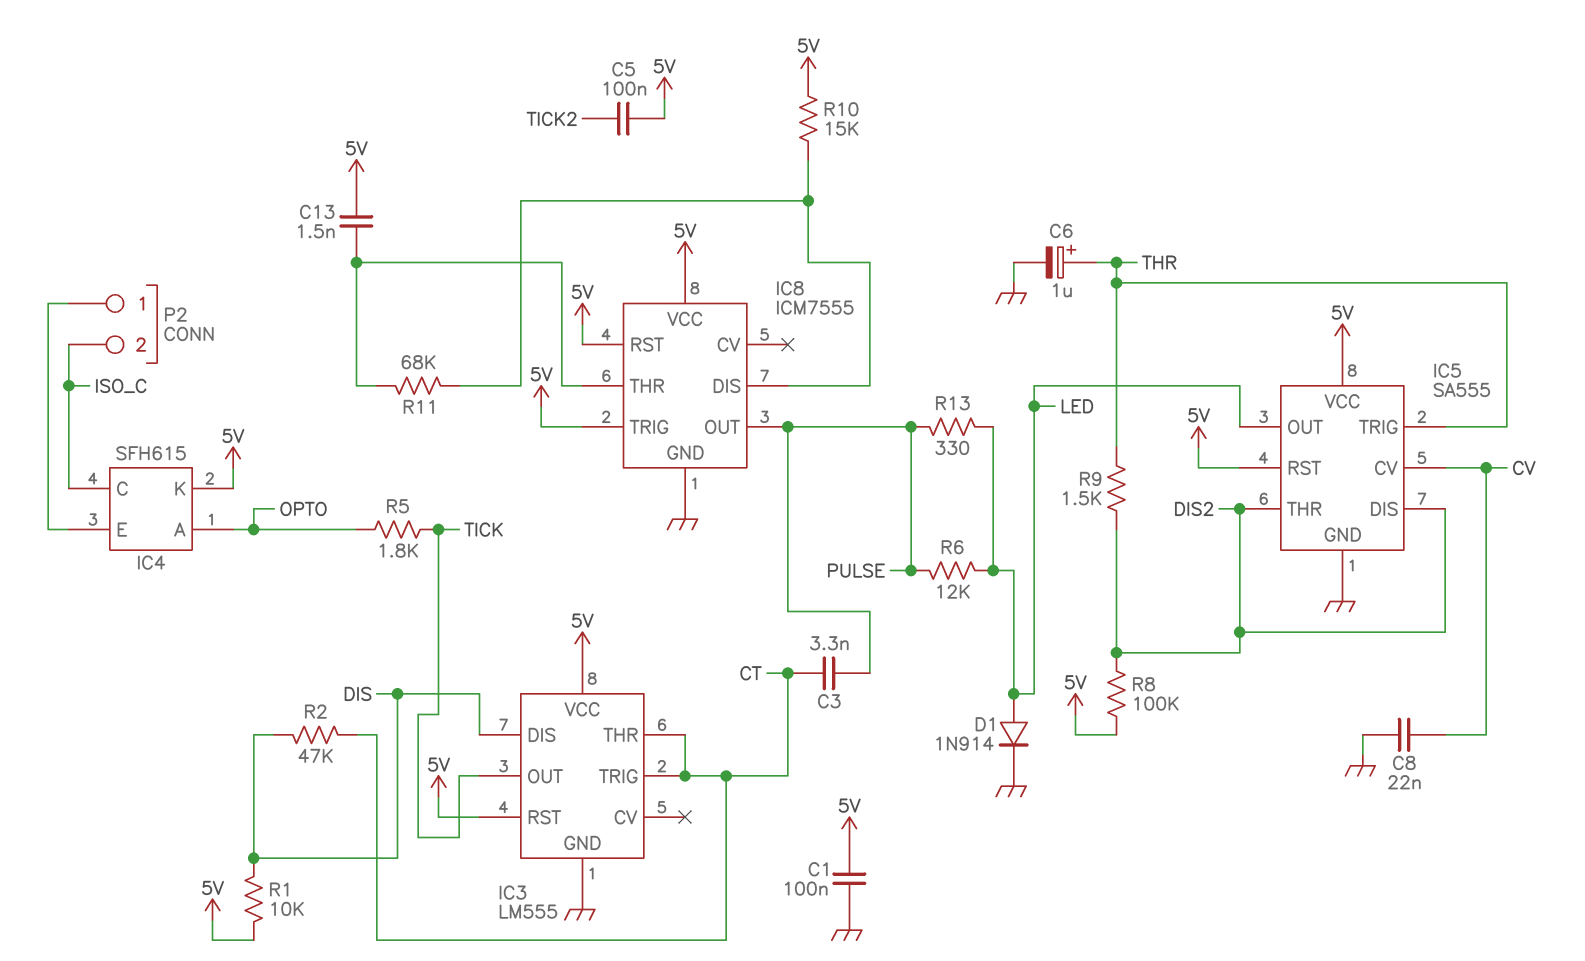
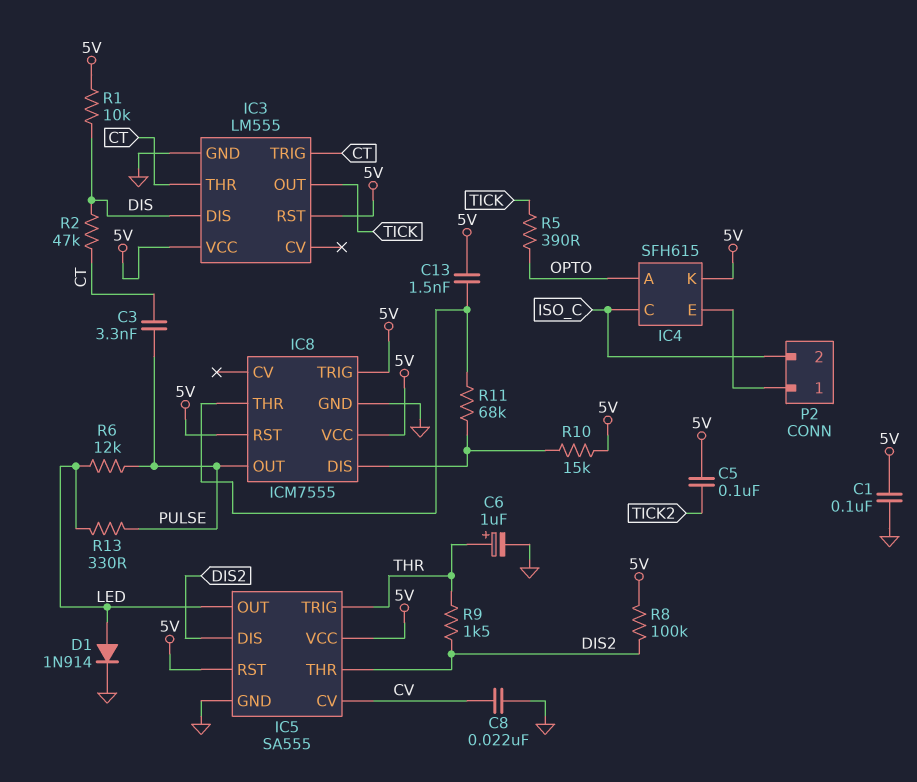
R5: 1.8k (OPTO, TICK) -> 390 (OPTO, TICK)

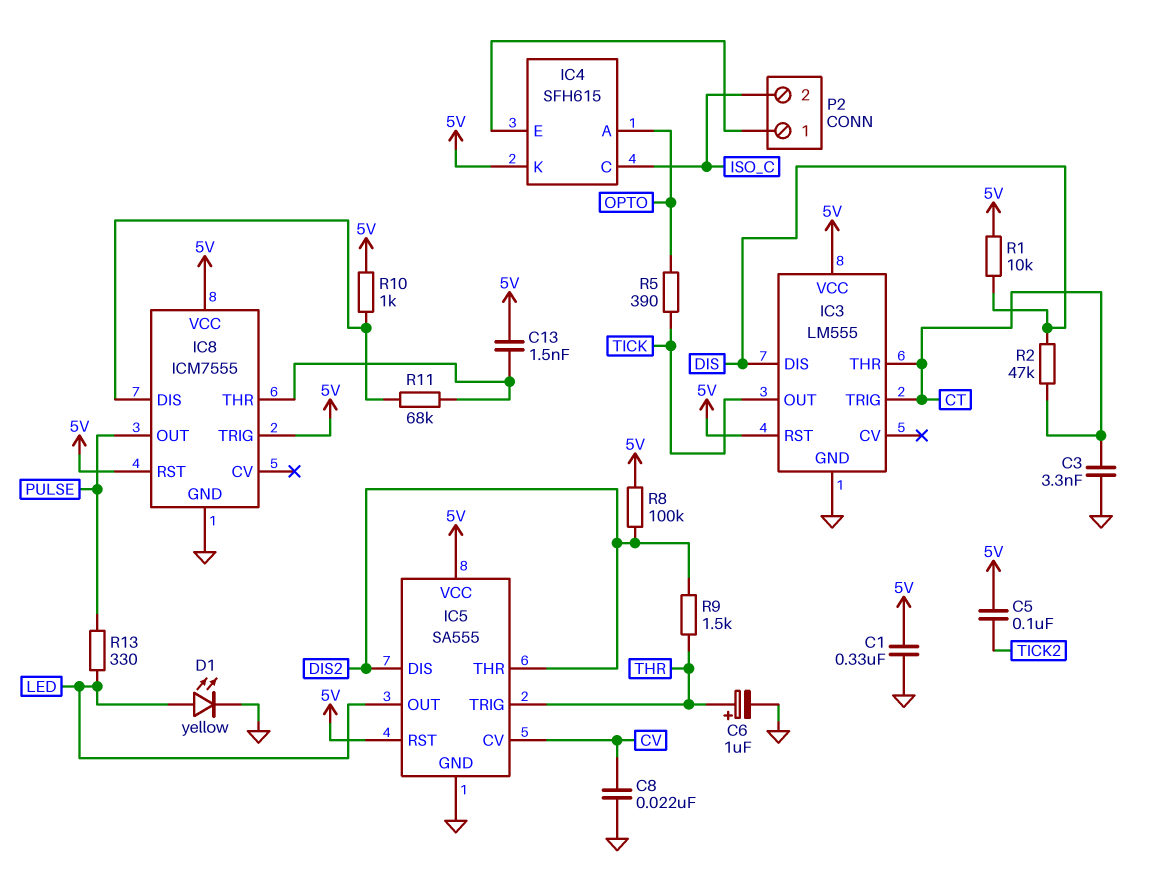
C1: 100nF (5V, GND) -> 330nF (5V, GND)
C3: 3.3nF (CT, PULSE) -> 3.3nF (CT, GND)
D1: diode 1N914 (A LED, K GND) -> LED yellow (A LED, K GND)
R6: 12k (LED, PULSE) -> none
R10: 15k (5V, IC8/DIS) -> 1k (5V, IC8/DIS)

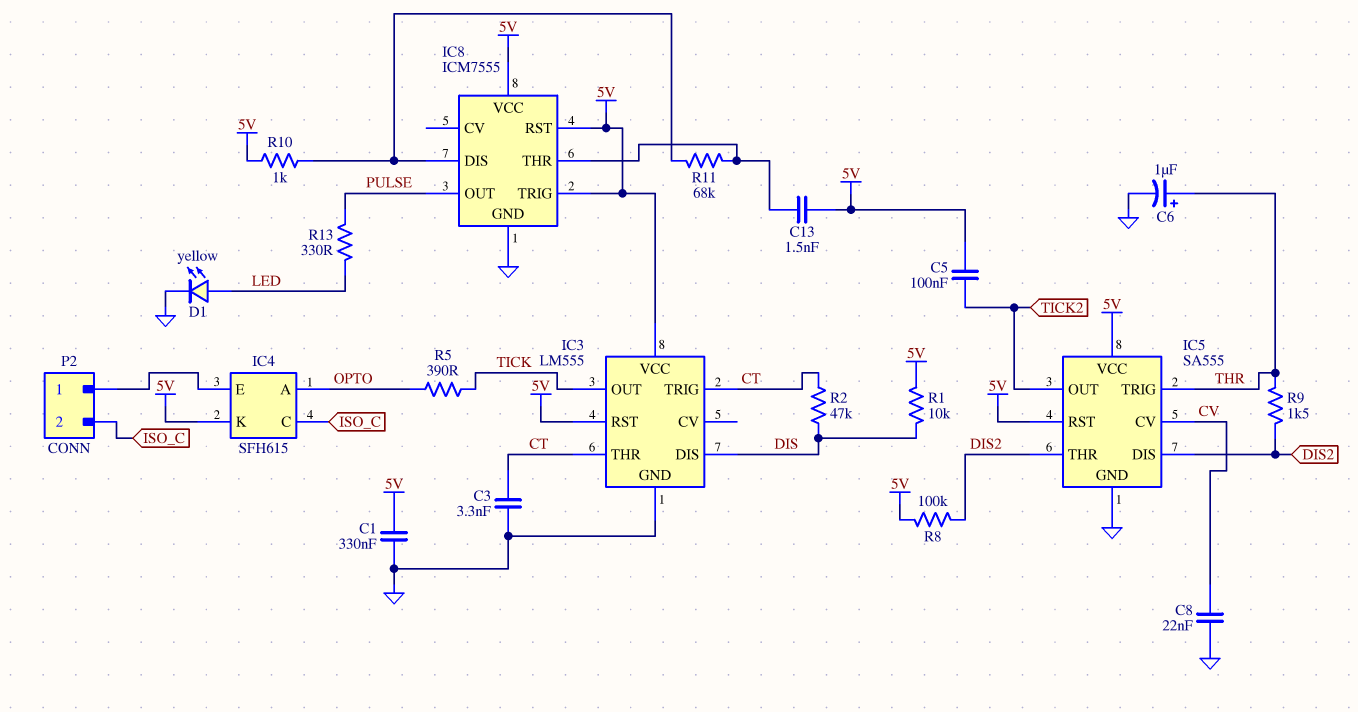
IC5 pin OUT: LED -> TICK2

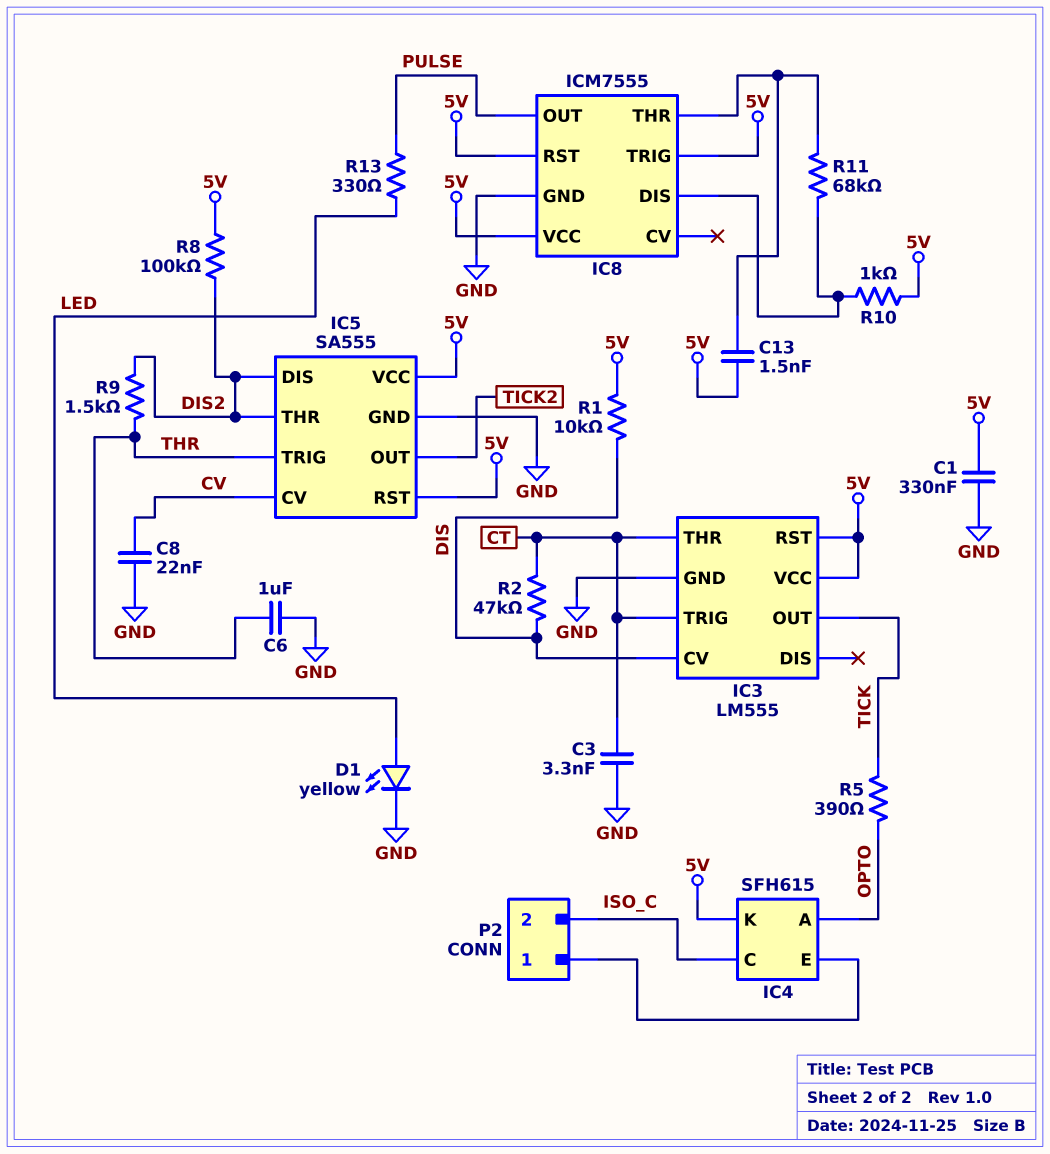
C5: 100nF (5V, TICK2) -> none
C6: 1uF (plus THR, minus GND) -> 1uF (GND, THR)
IC3 pin CV: none -> DIS
IC3 pin DIS: DIS -> none

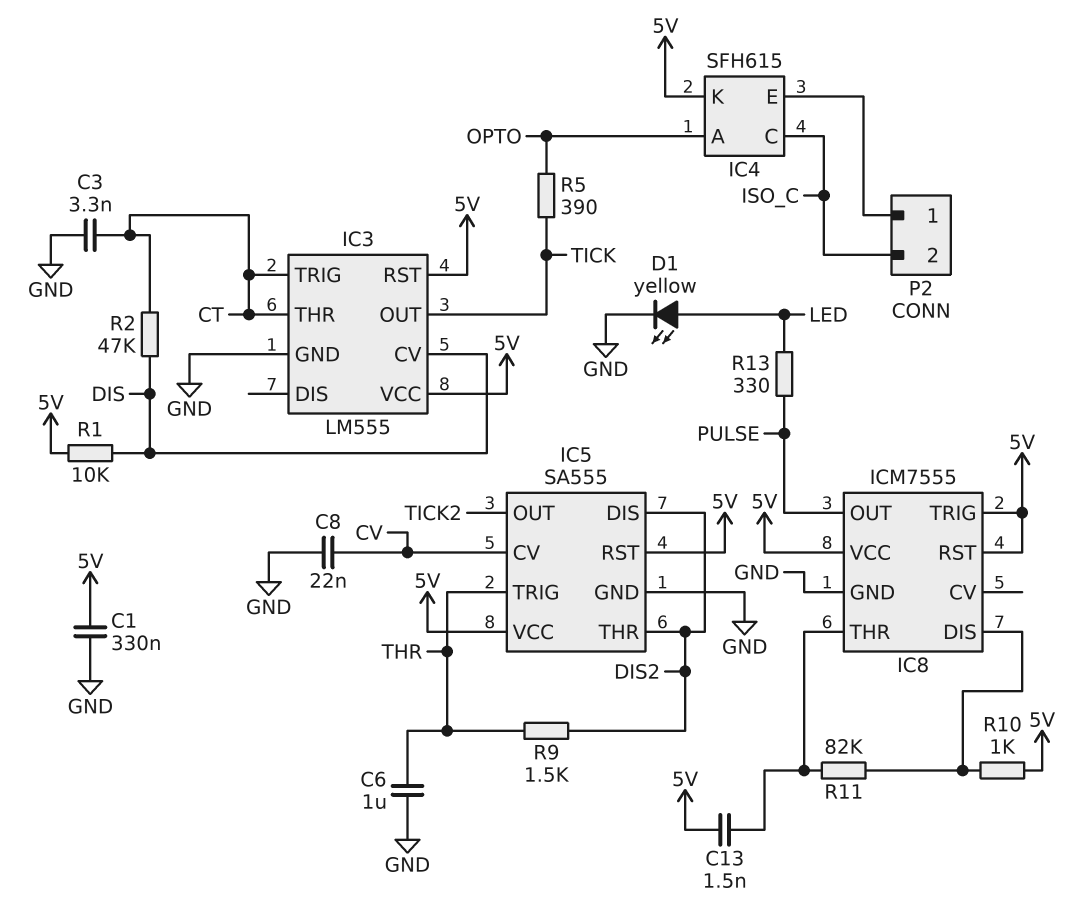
R8: 100k (5V, DIS2) -> none
R11: 68k (IC8/DIS, IC8/THR) -> 82k (IC8/DIS, IC8/THR)

